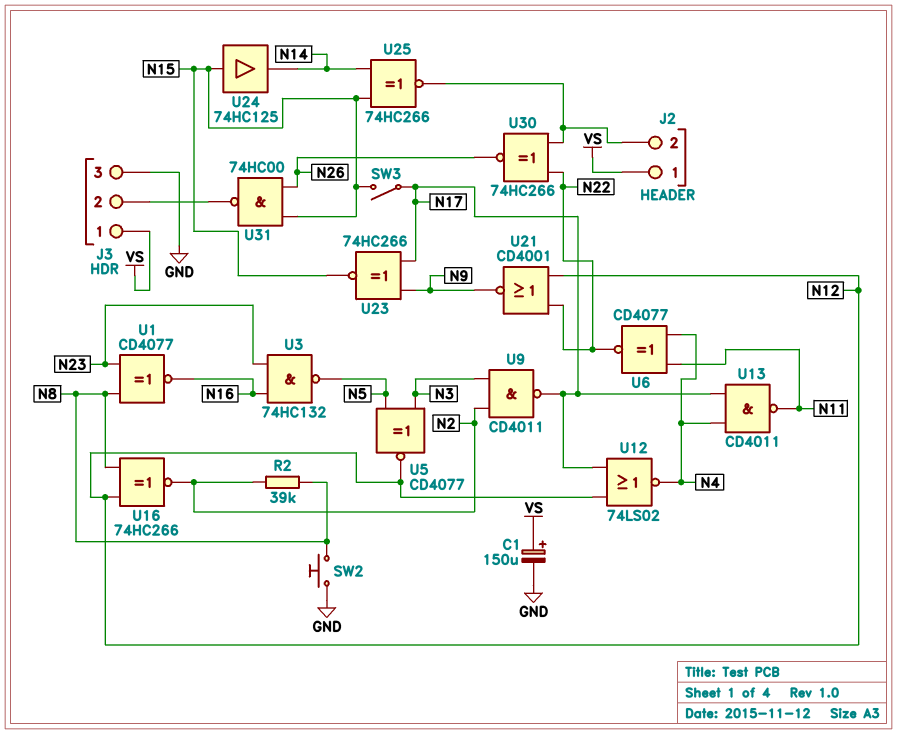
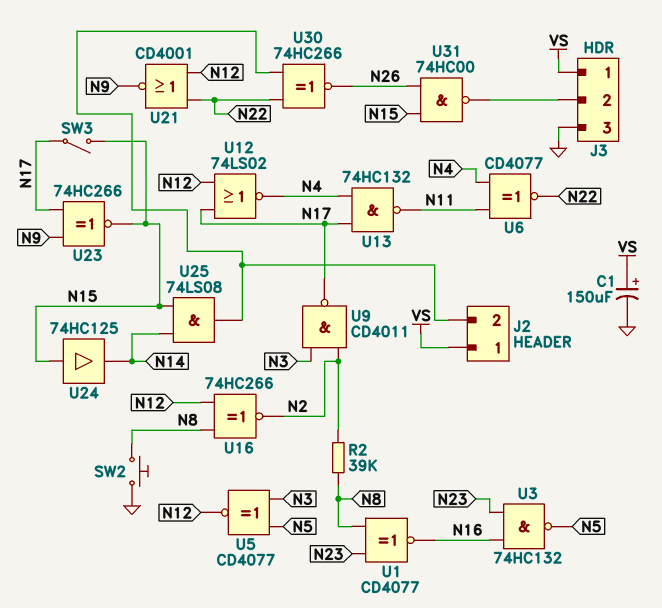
U13: NAND CD4011 (in N4, in N17, out N11) -> NAND 74HC132 (in N4, in N17, out N11)
U25: XNOR 74HC266 (in N14, in N15, out J2/2) -> AND 74LS08 (in N14, in N15, out J2/2)

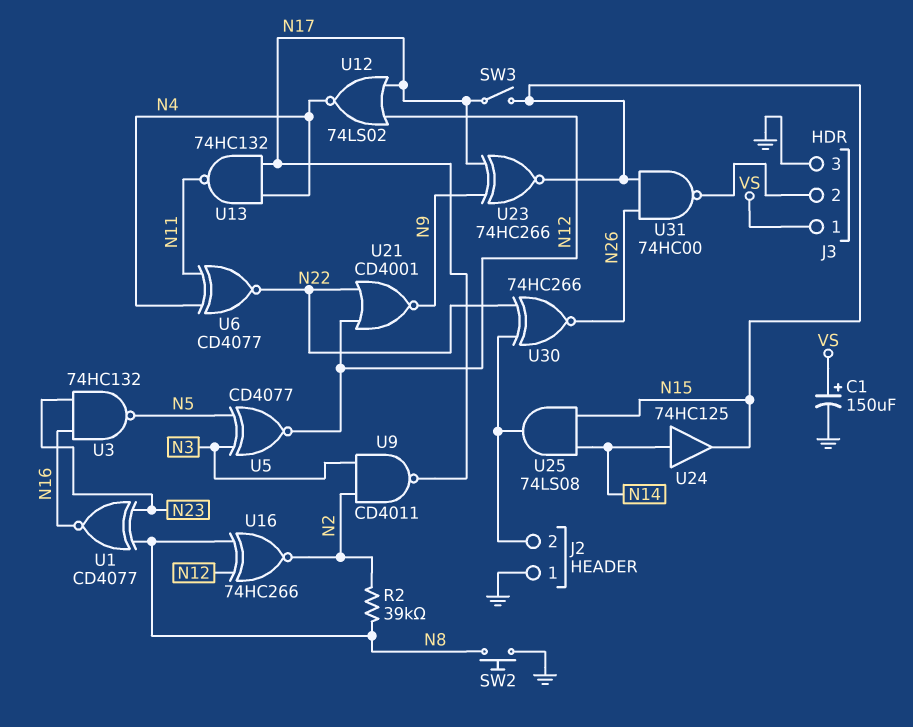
J2 pin 1: VS -> GND
U24: buffer 74HC125 (in N15, out N14) -> buffer 74HC125 (in N14, out N15)

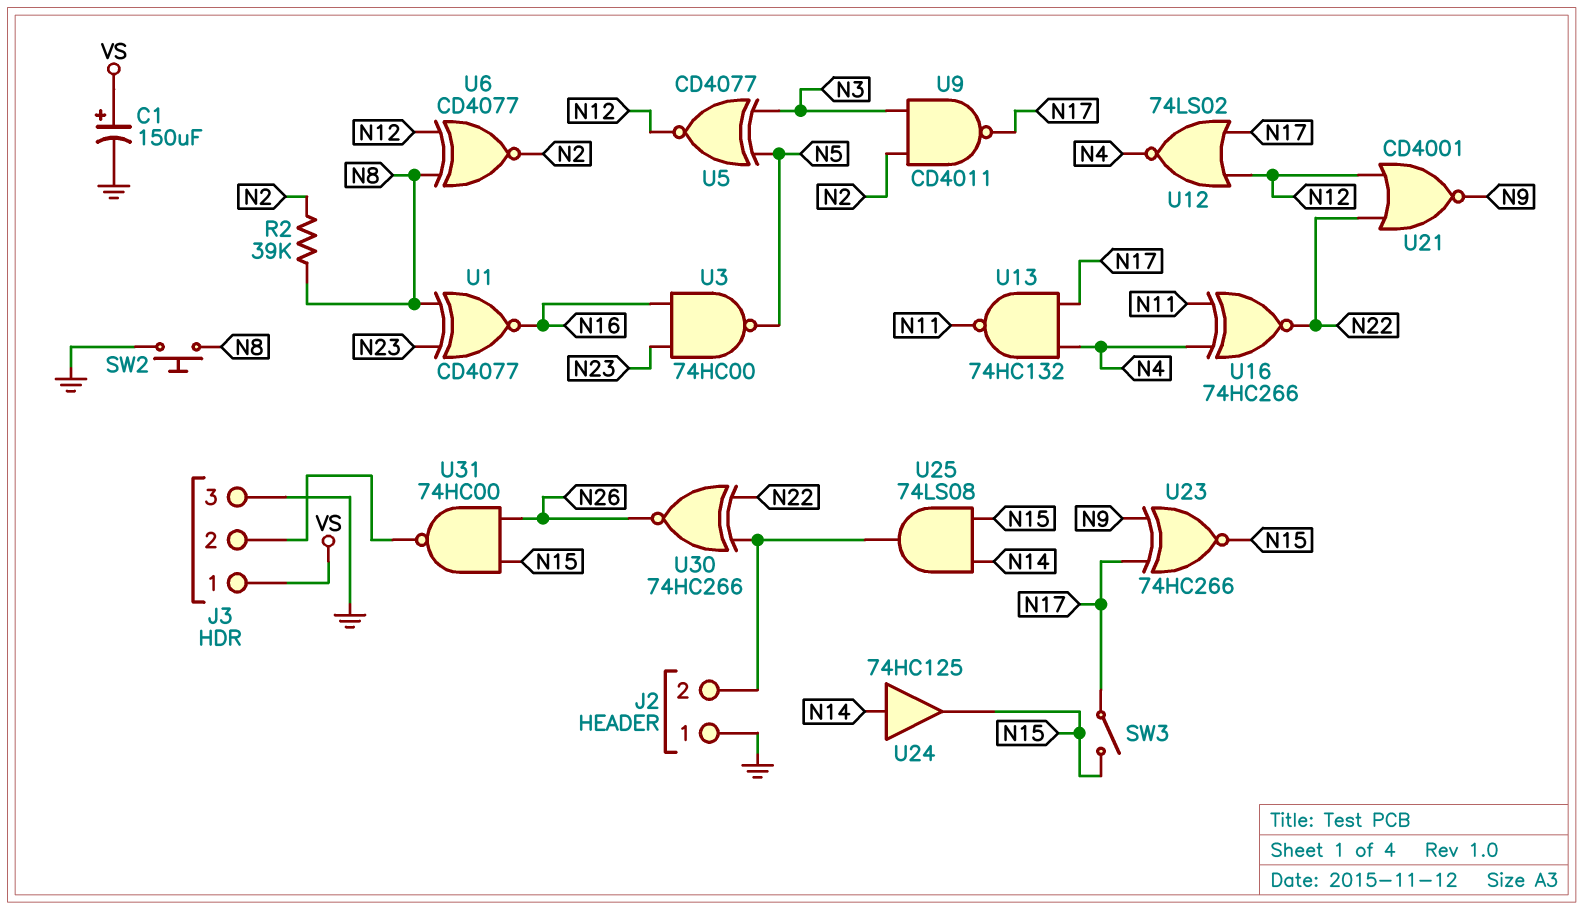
U3: NAND 74HC132 (in N16, in N23, out N5) -> NAND 74HC00 (in N16, in N23, out N5)
U6: XNOR CD4077 (in N4, in N11, out N22) -> XNOR CD4077 (in N8, in N12, out N2)
U16: XNOR 74HC266 (in N8, in N12, out N2) -> XNOR 74HC266 (in N4, in N11, out N22)

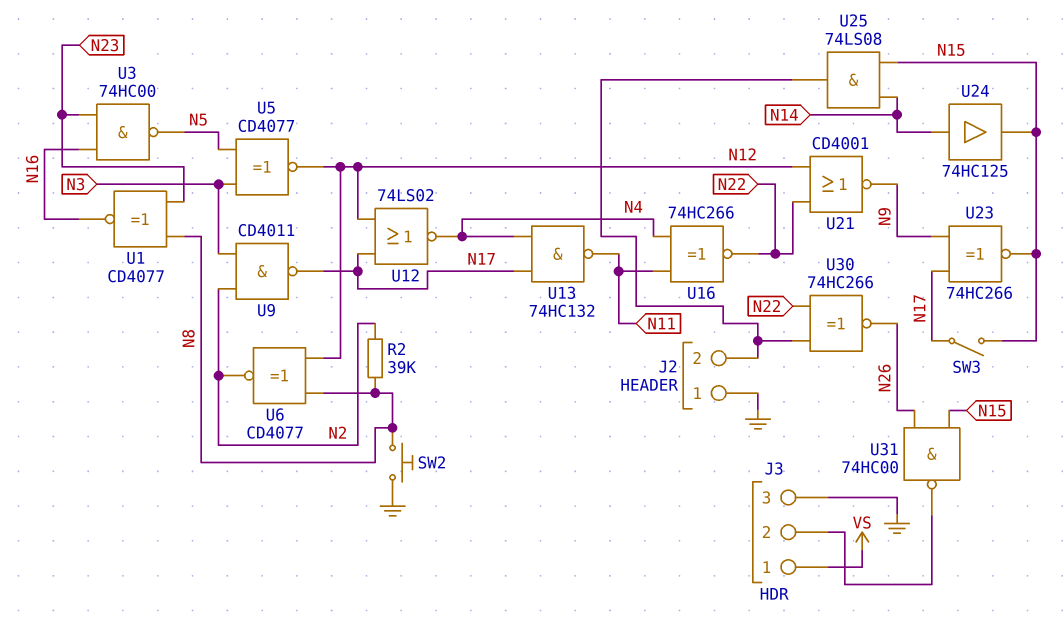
C1: 150uF (plus VS, minus GND) -> none

